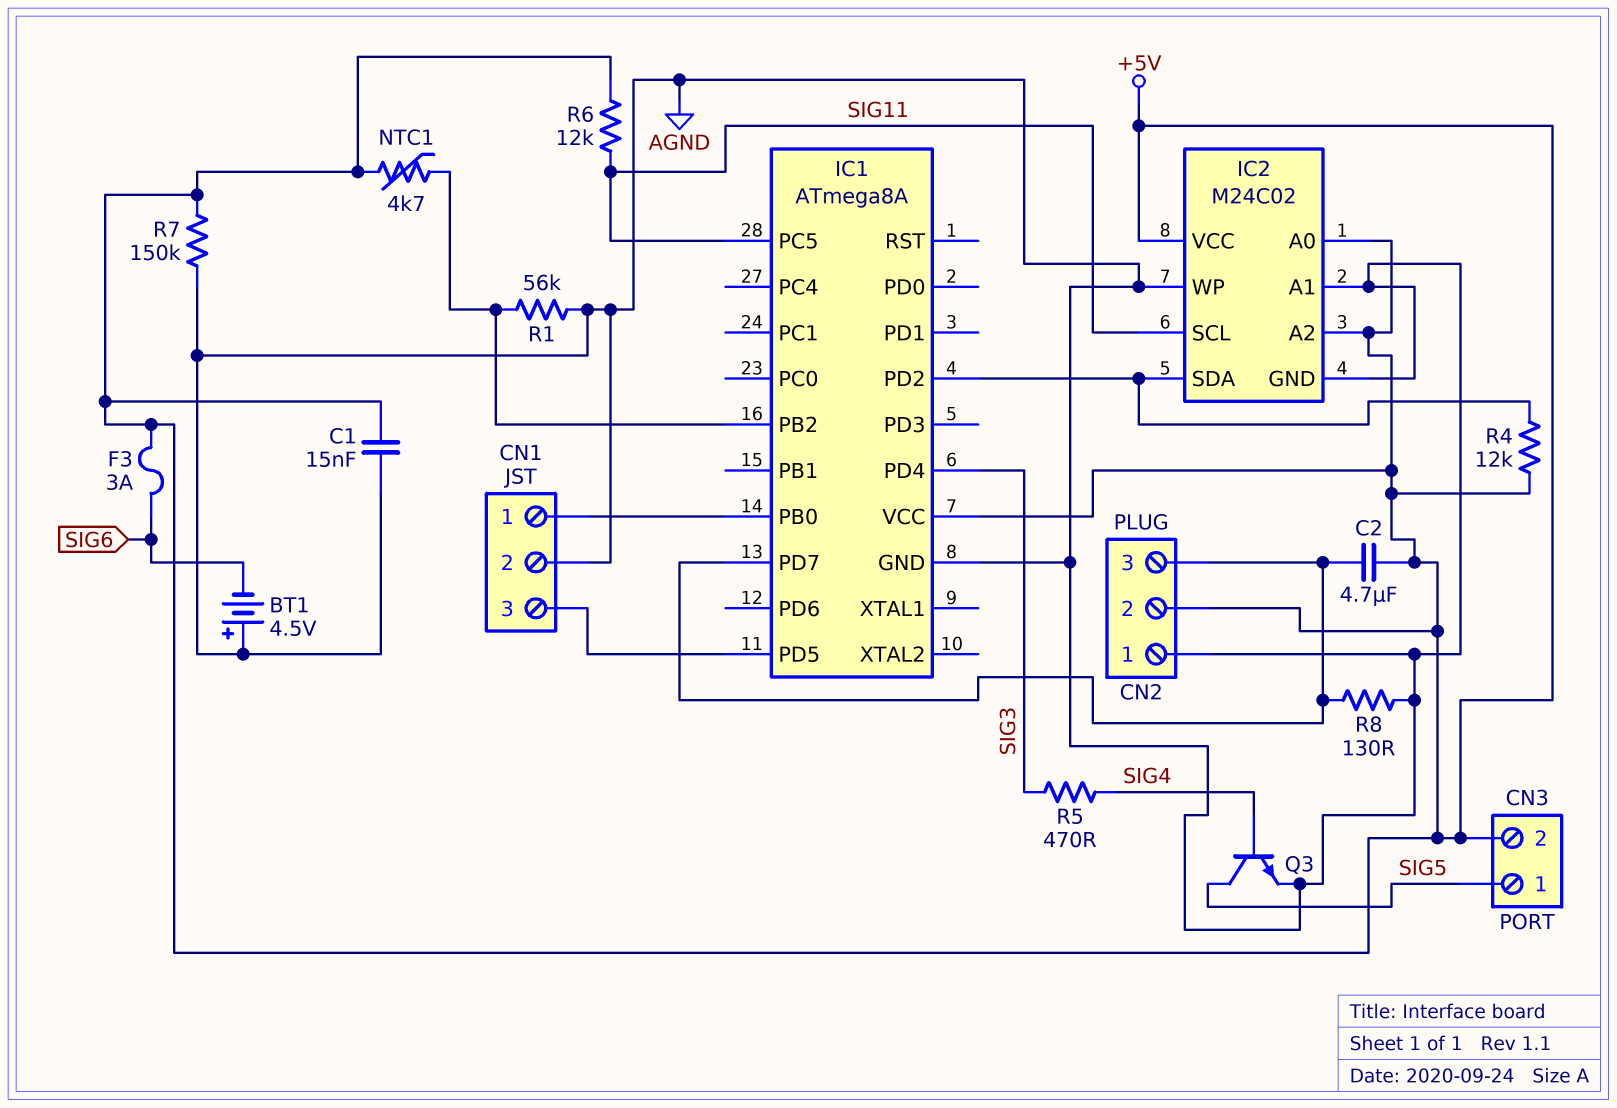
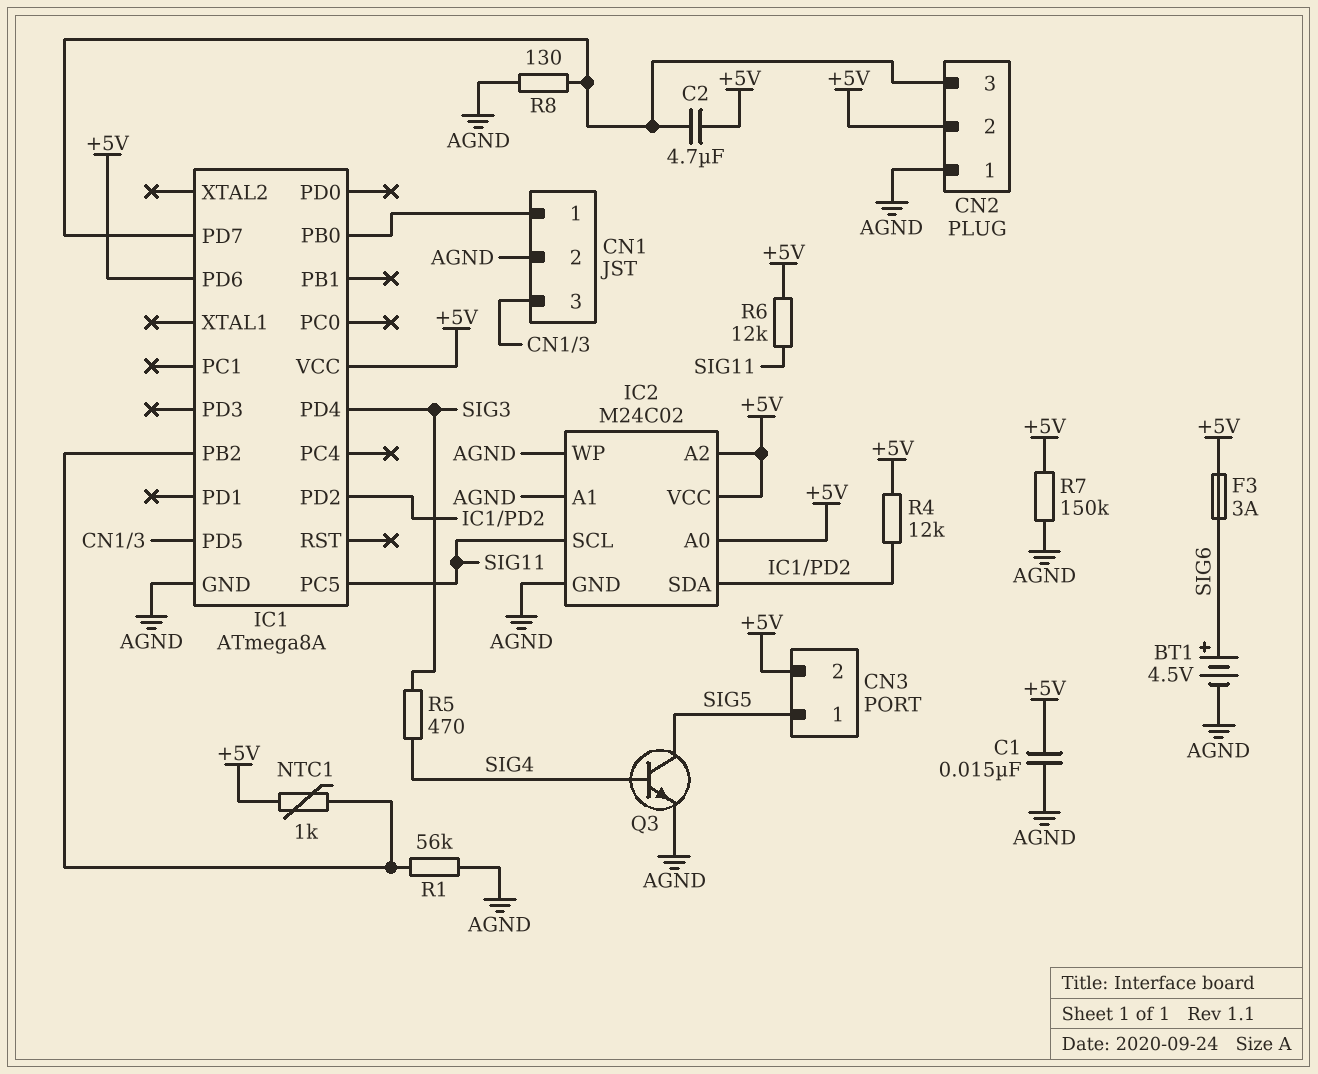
BT1: 4.5V (plus AGND, minus SIG6) -> 4.5V (plus SIG6, minus AGND)
IC1 pin PD6: none -> +5V
NTC1: 4.7k (+5V, IC1/PB2) -> 1k (+5V, IC1/PB2)

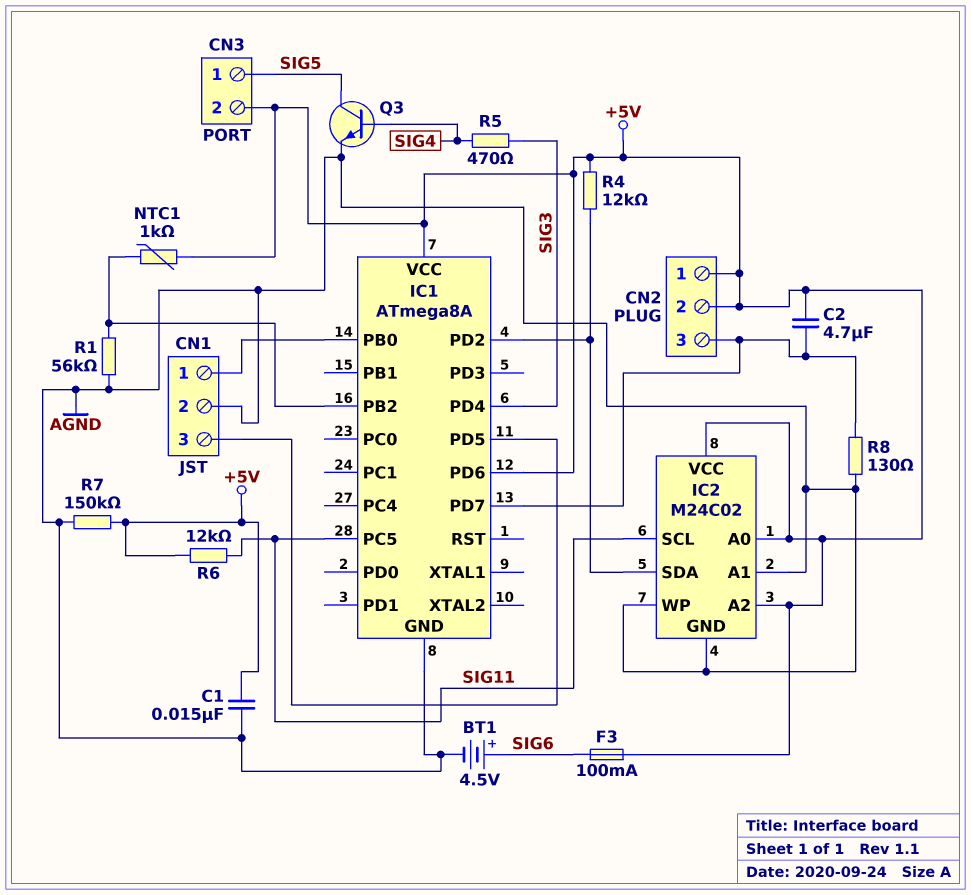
CN2 pin 1: AGND -> +5V
F3: 3A (+5V, SIG6) -> 100mA (+5V, SIG6)

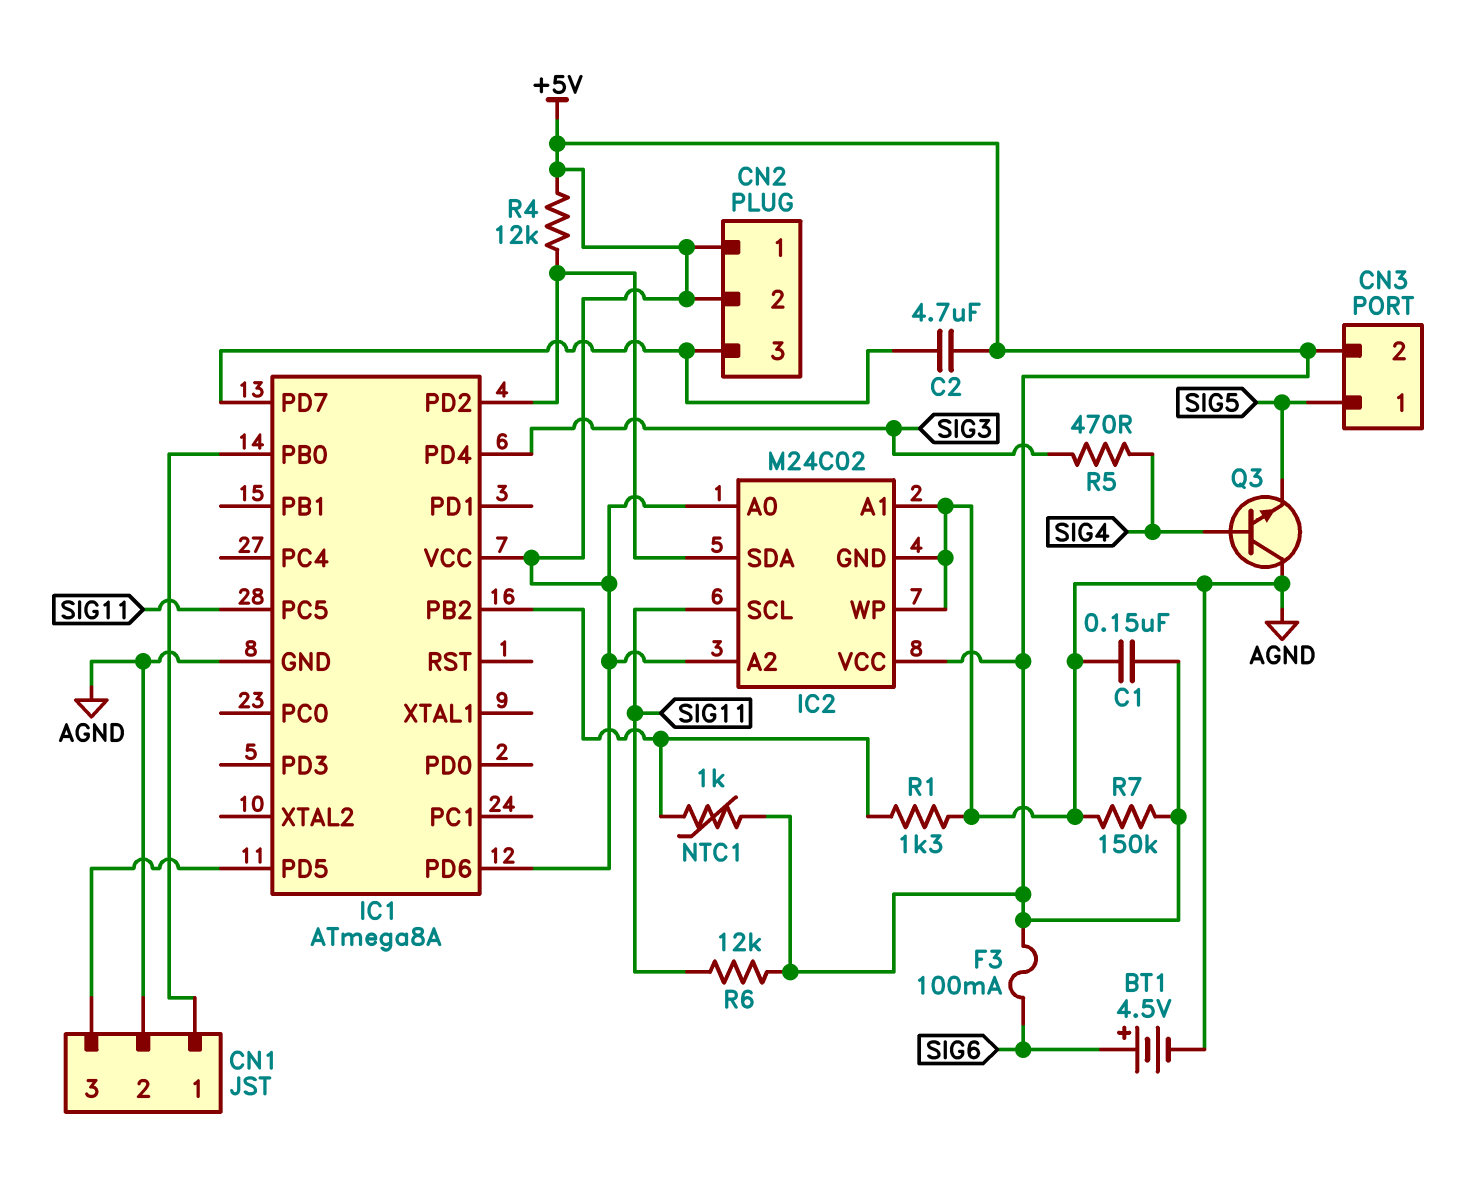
C1: 15nF (+5V, AGND) -> 150nF (+5V, AGND)
Q3: NPN (B SIG4, C SIG5, E AGND) -> NPN (B SIG4, C AGND, E SIG5)
R1: 56k (AGND, IC1/PB2) -> 1.3k (AGND, IC1/PB2)
R8: 130 (AGND, CN2/3) -> none

